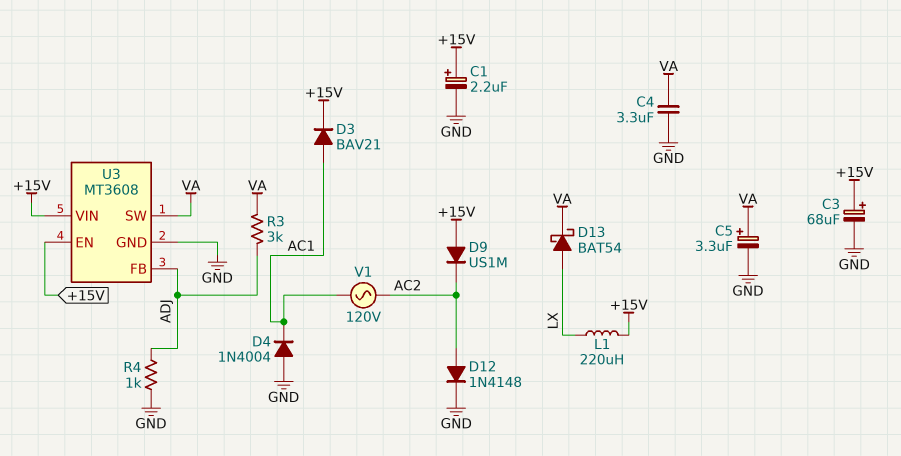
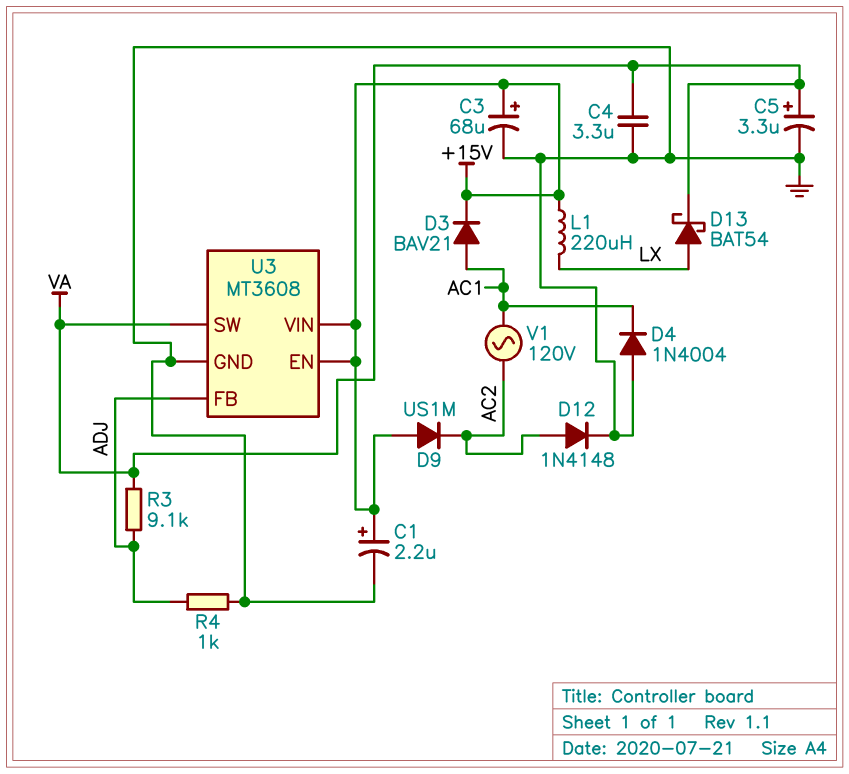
R3: 3k (ADJ, VA) -> 9.1k (ADJ, VA)

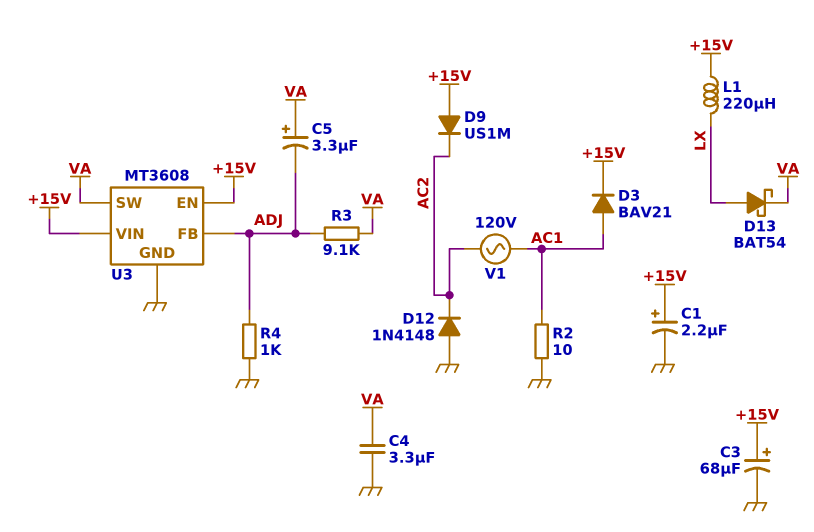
C5: 3.3uF (plus VA, minus GND) -> 3.3uF (plus VA, minus ADJ)
D4: diode 1N4004 (A GND, K AC1) -> none
D12: diode 1N4148 (A AC2, K GND) -> diode 1N4148 (A GND, K AC2)
R2: none -> 10 (AC1, GND)

